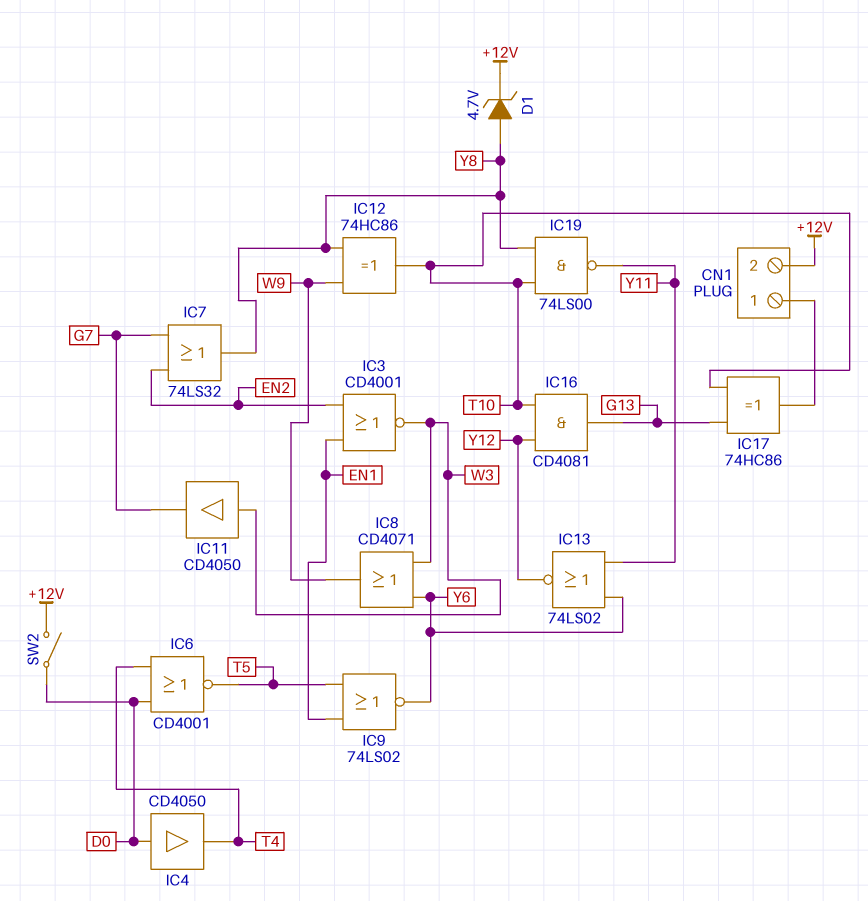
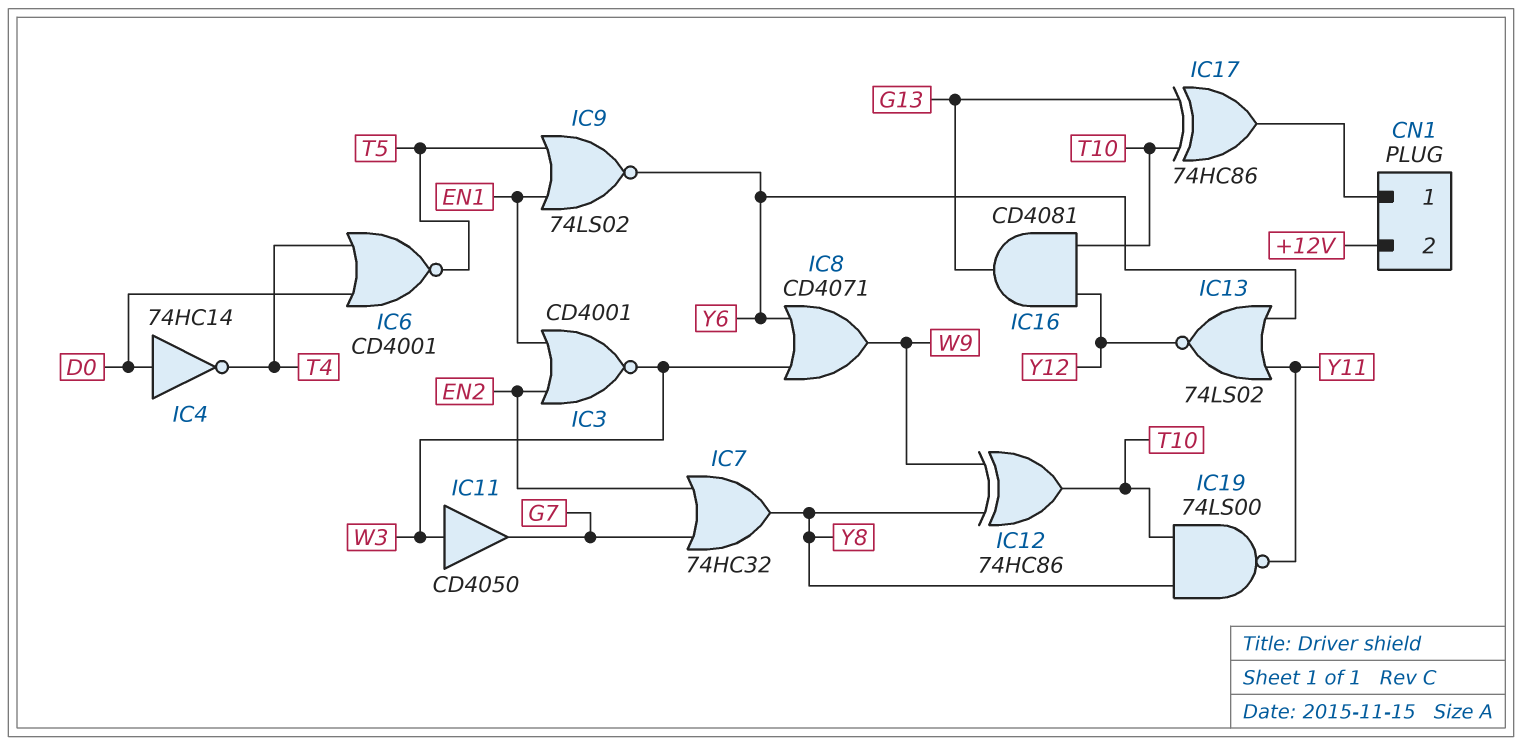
D1: zener 4.7V (A Y8, K +12V) -> none
IC4: buffer CD4050 (in D0, out T4) -> NOT 74HC14 (in D0, out T4)
IC7: OR 74LS32 (in EN2, in G7, out Y8) -> OR 74HC32 (in EN2, in G7, out Y8)
SW2: switch (+12V, D0) -> none

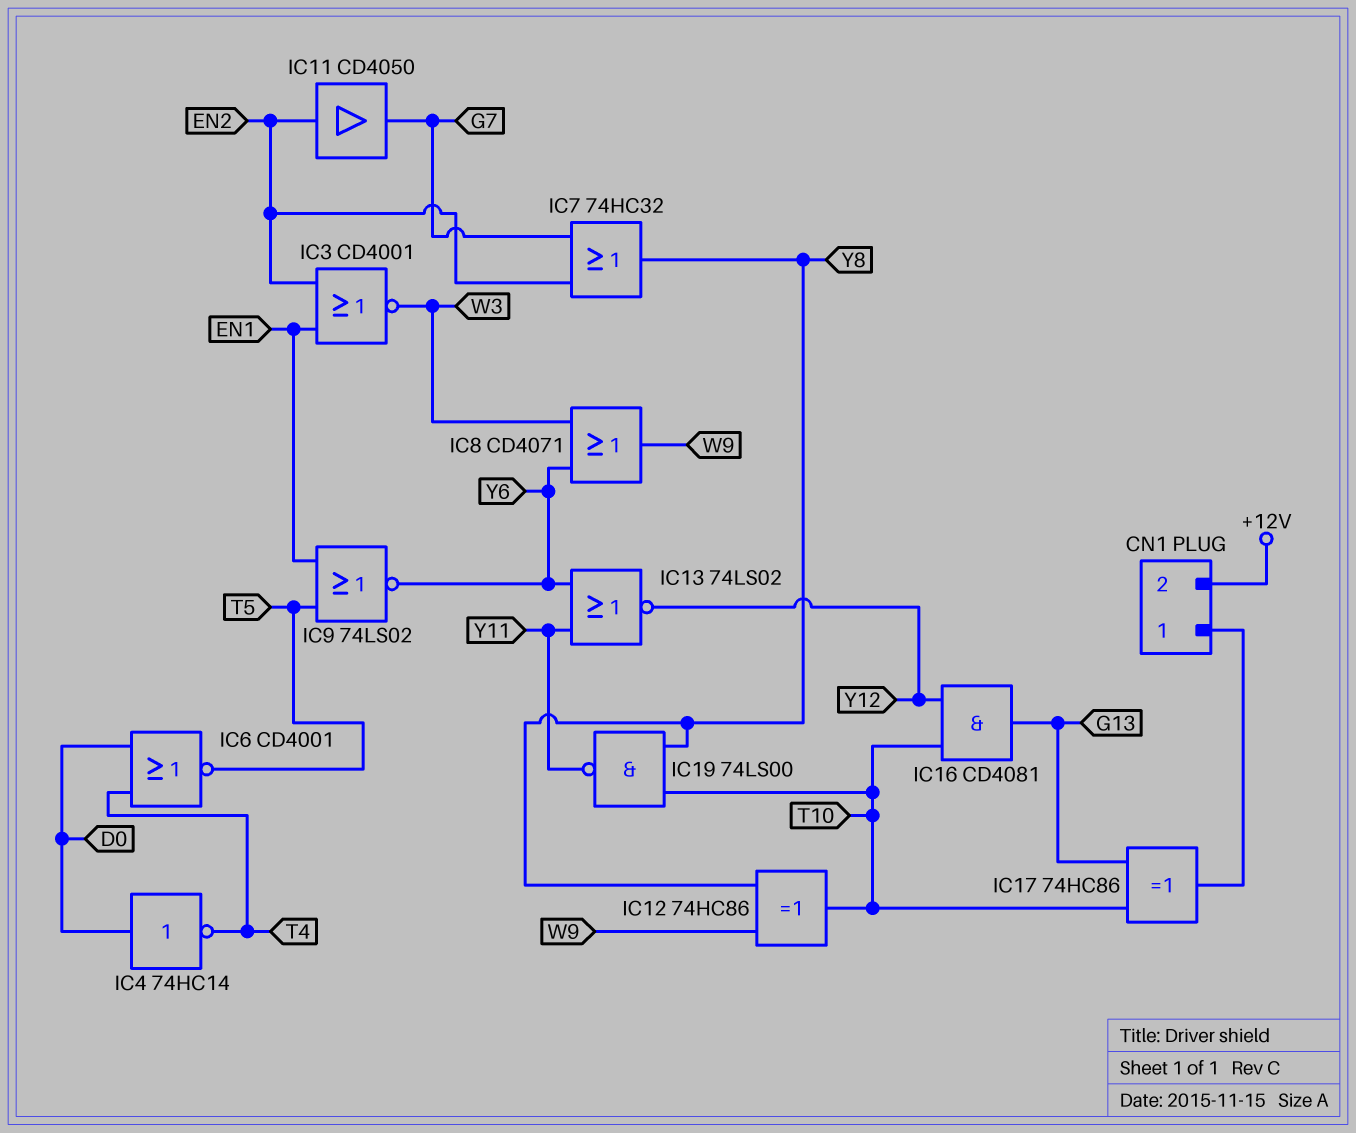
IC11: buffer CD4050 (in W3, out G7) -> buffer CD4050 (in EN2, out G7)

